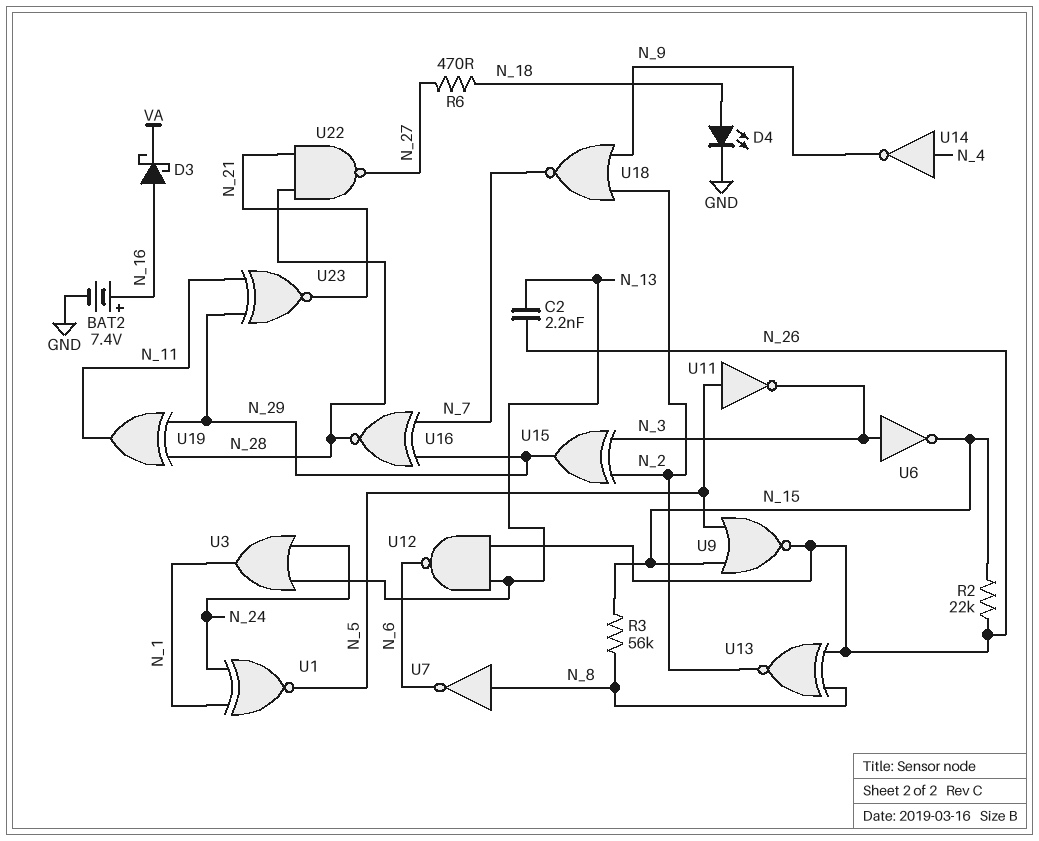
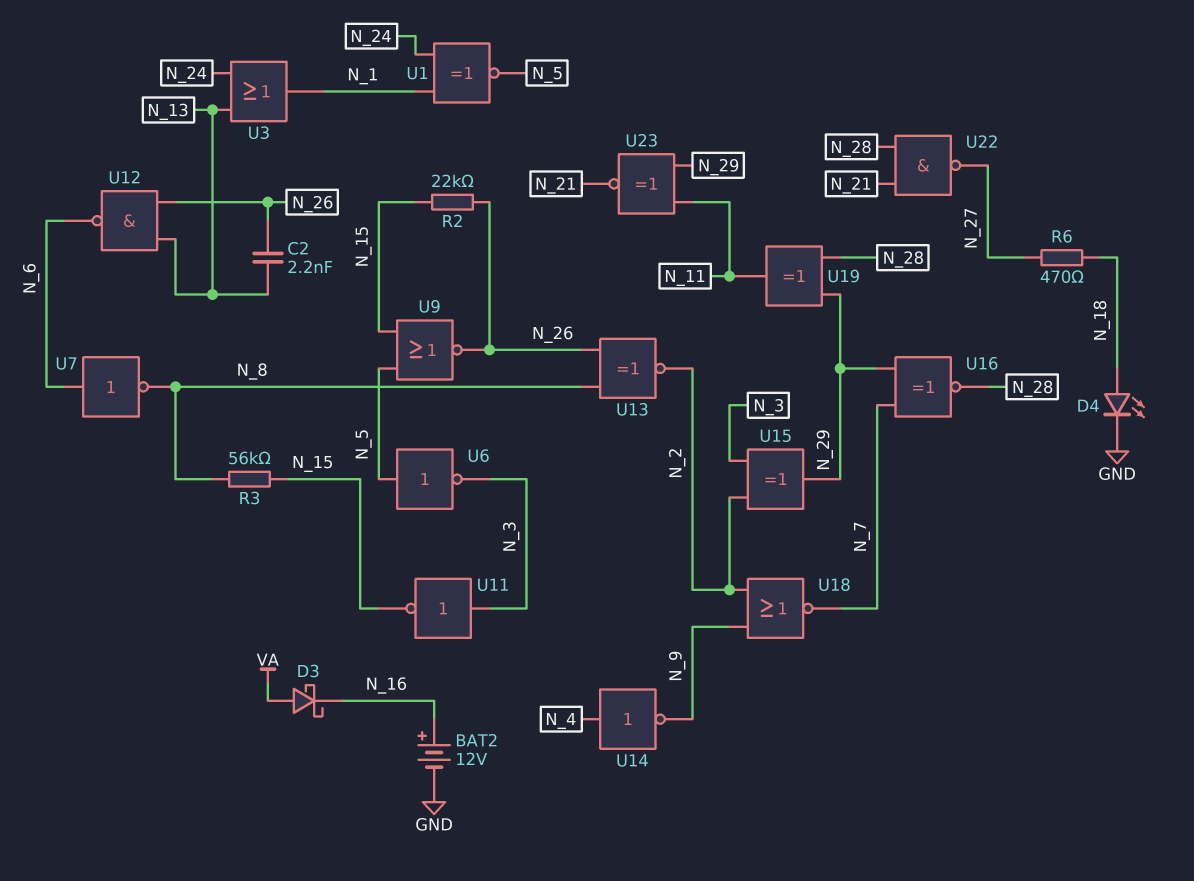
BAT2: 7.4V (plus N_16, minus GND) -> 12V (plus N_16, minus GND)
D3: schottky (A N_16, K VA) -> schottky (A VA, K N_16)
U6: NOT (in N_3, out N_15) -> NOT (in N_5, out N_3)
U7: NOT (in N_8, out N_6) -> NOT (in N_6, out N_8)
U11: NOT (in N_5, out N_3) -> NOT (in N_3, out N_15)

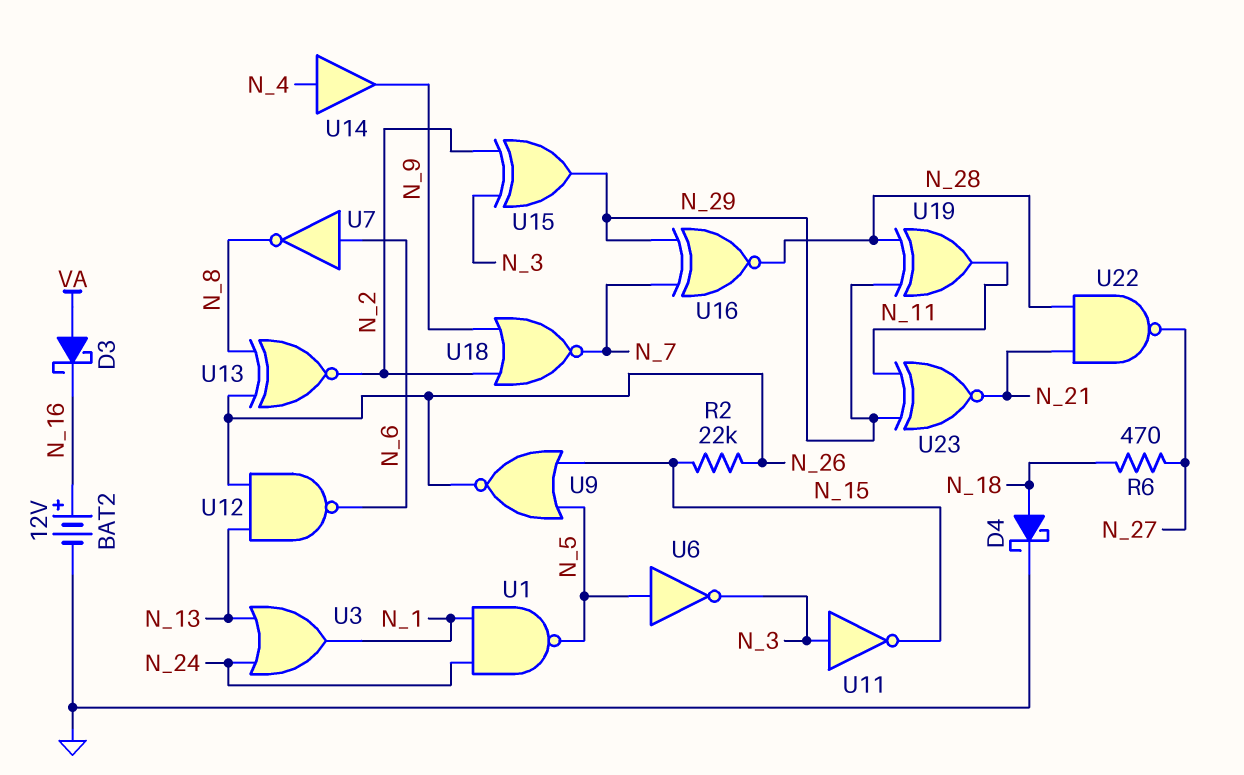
C2: 2.2nF (N_13, N_26) -> none
D4: LED (A N_18, K GND) -> schottky (A N_18, K GND)
R3: 56k (N_8, N_15) -> none
U1: XNOR (in N_1, in N_24, out N_5) -> NAND (in N_1, in N_24, out N_5)
U14: NOT (in N_4, out N_9) -> buffer (in N_4, out N_9)

